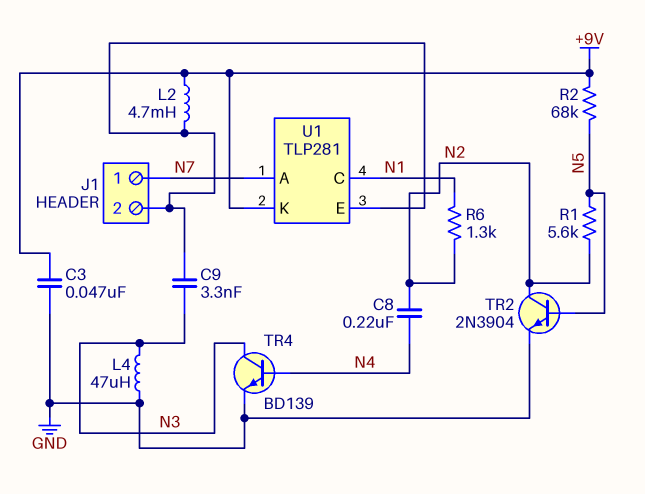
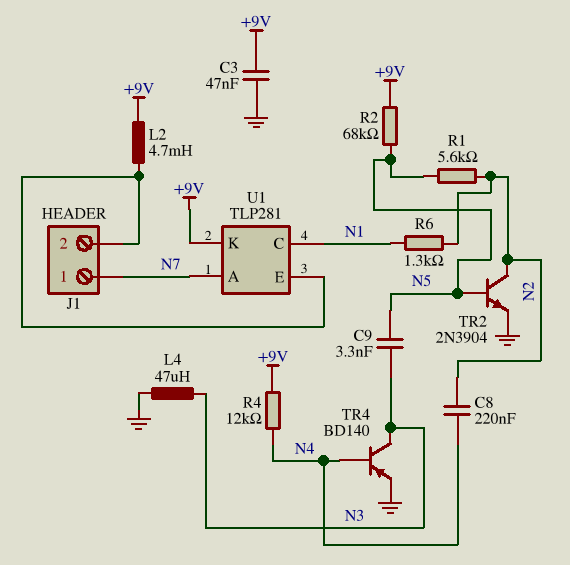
C9: 3.3nF (J1/2, N3) -> 3.3nF (N3, N5)
R4: none -> 12k (+9V, N4)
TR4: NPN BD139 (B N4, C N3, E GND) -> PNP BD140 (B N4, C N3, E GND)

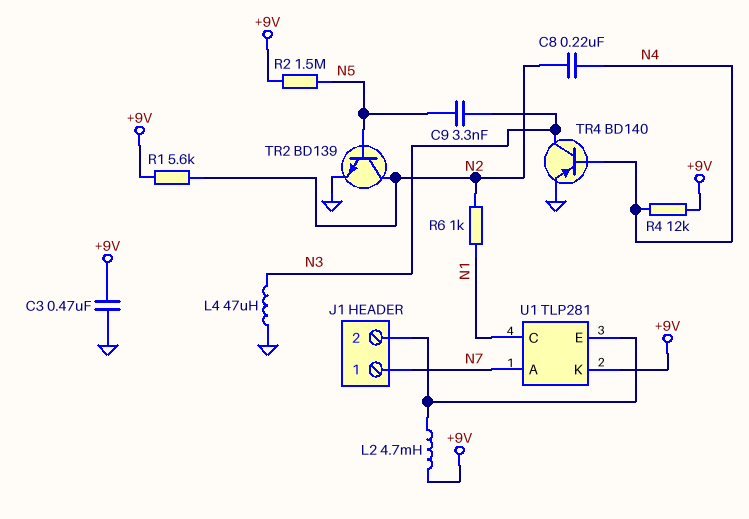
C3: 47nF (+9V, GND) -> 470nF (+9V, GND)
R1: 5.6k (N2, N5) -> 5.6k (+9V, N2)
R2: 68k (+9V, N5) -> 1.5M (+9V, N5)
R6: 1.3k (N1, N2) -> 1k (N1, N2)
TR2: NPN 2N3904 (B N5, C N2, E GND) -> NPN BD139 (B N5, C N2, E GND)

